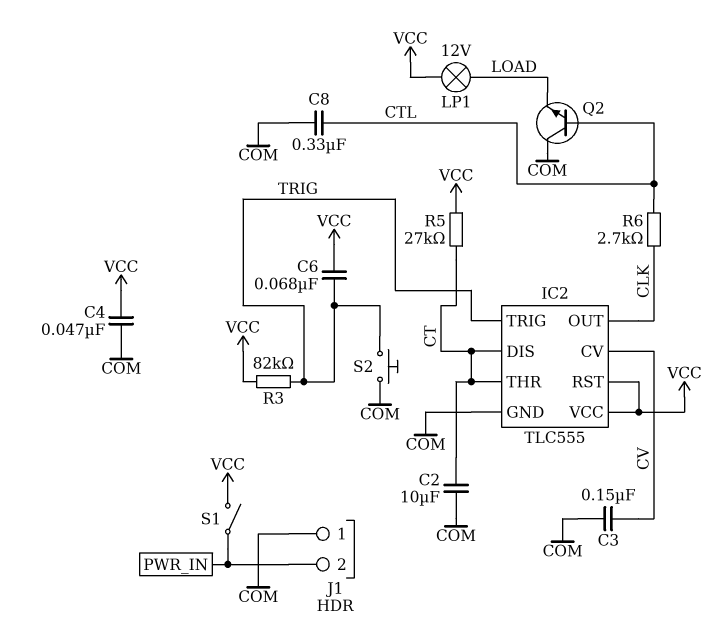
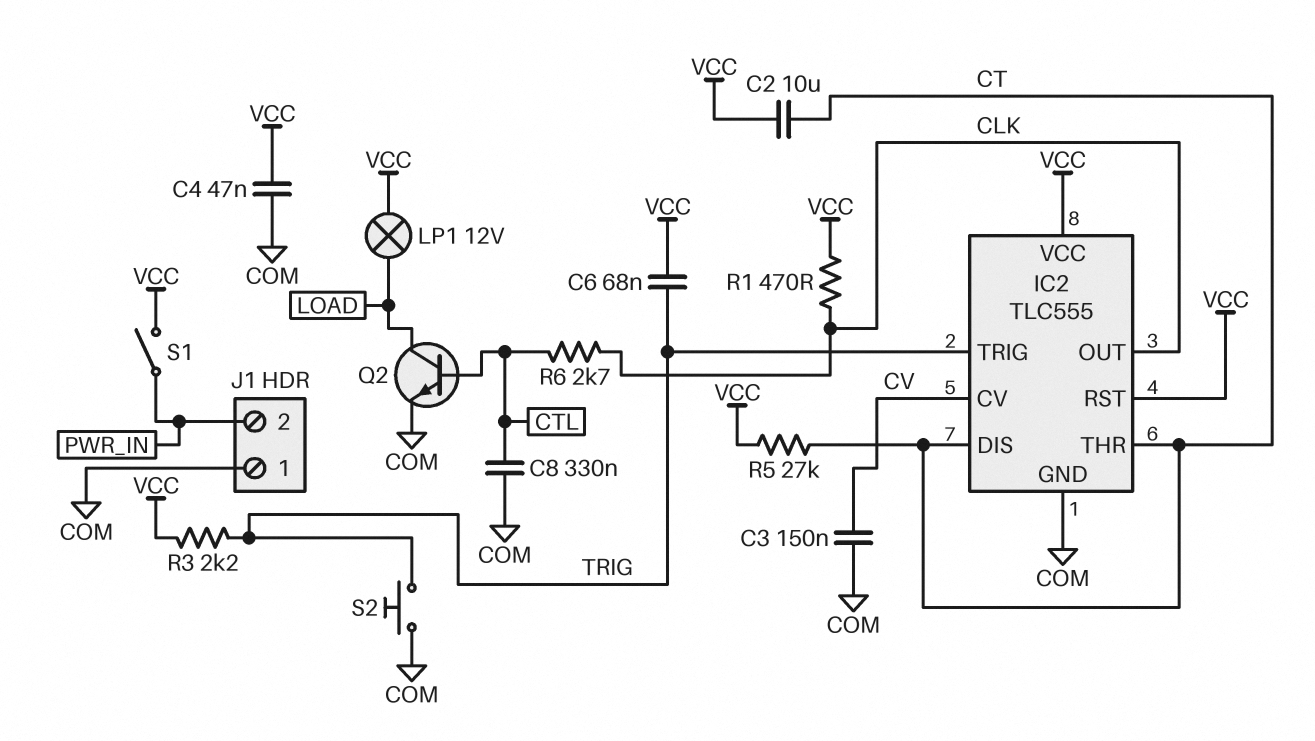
C2: 10uF (COM, CT) -> 10uF (CT, VCC)
Q2: NPN (B CTL, C COM, E LOAD) -> NPN (B CTL, C LOAD, E COM)
R1: none -> 470 (CLK, VCC)
R3: 82k (TRIG, VCC) -> 2.2k (TRIG, VCC)

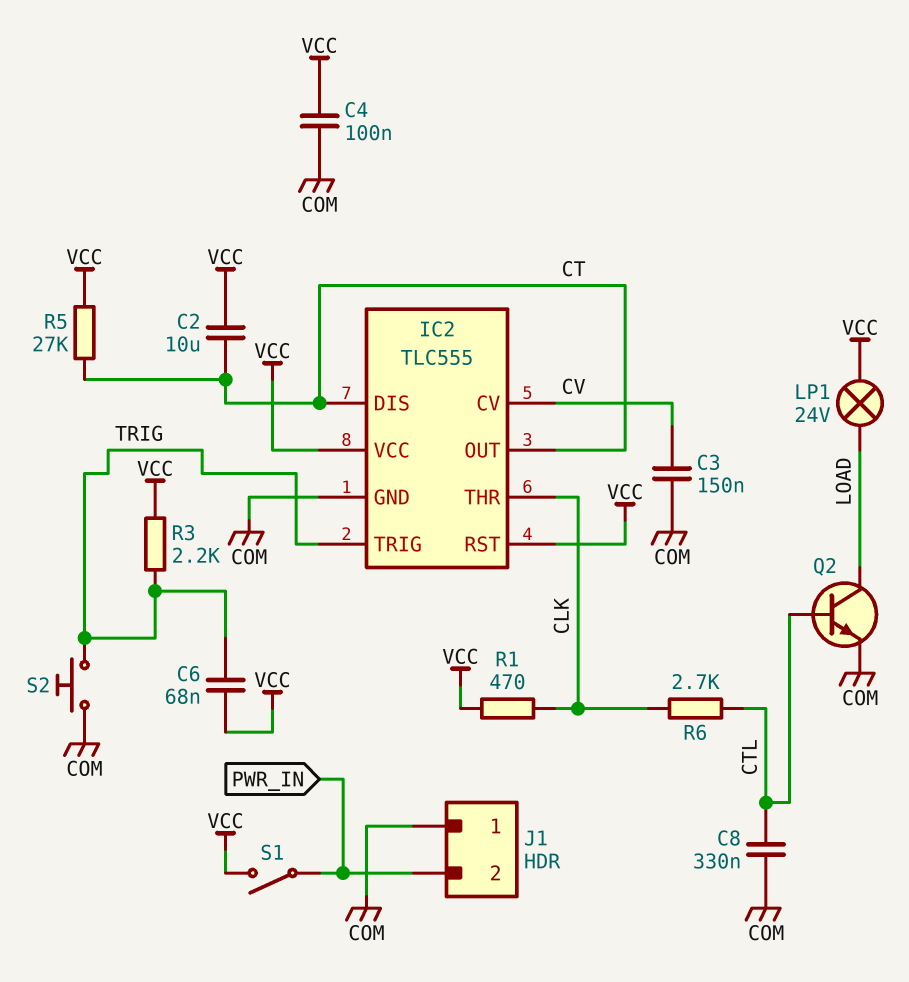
C4: 47nF (COM, VCC) -> 100nF (COM, VCC)
IC2 pin OUT: CLK -> CT
IC2 pin THR: CT -> CLK
LP1: lamp 12V (LOAD, VCC) -> lamp 24V (LOAD, VCC)

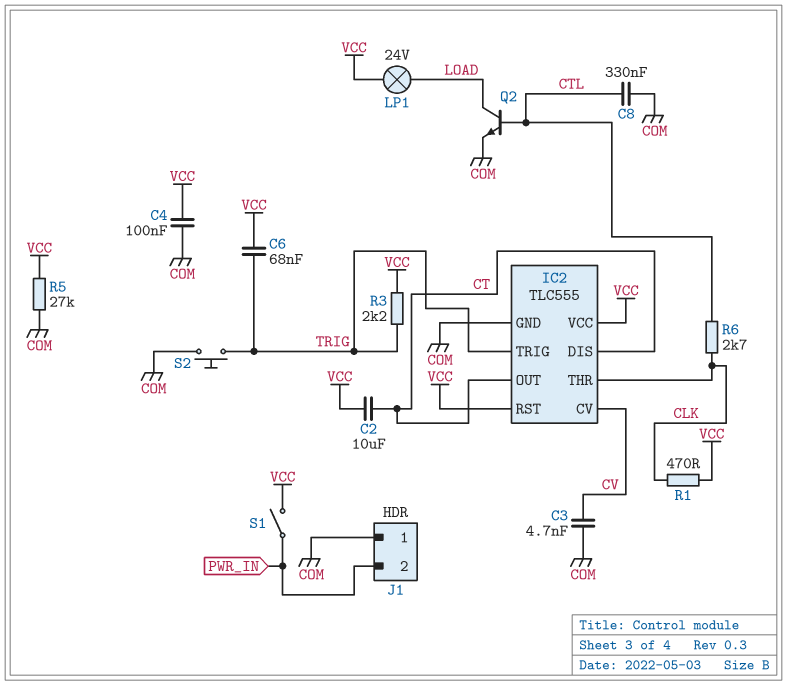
C3: 150nF (COM, CV) -> 4.7nF (COM, CV)
R5: 27k (CT, VCC) -> 27k (COM, VCC)

